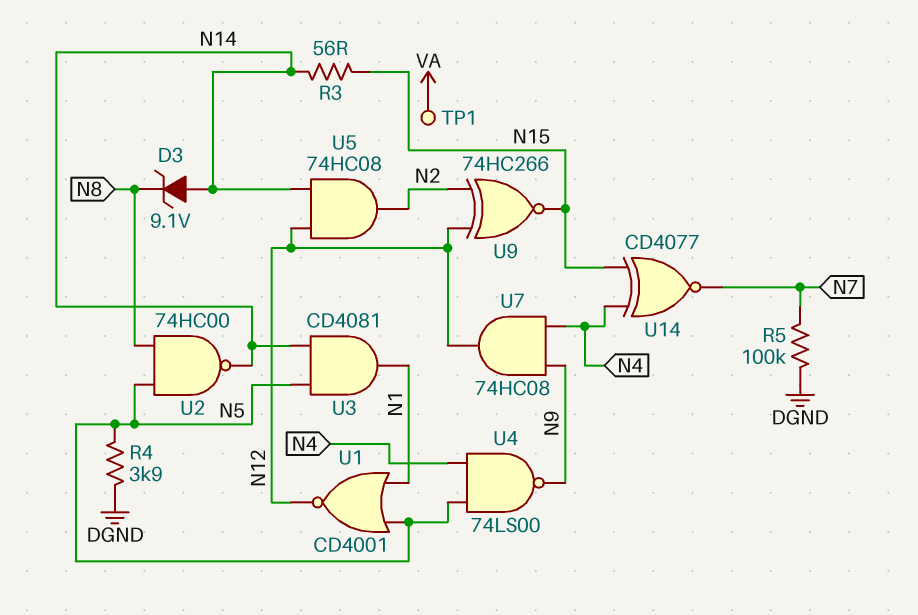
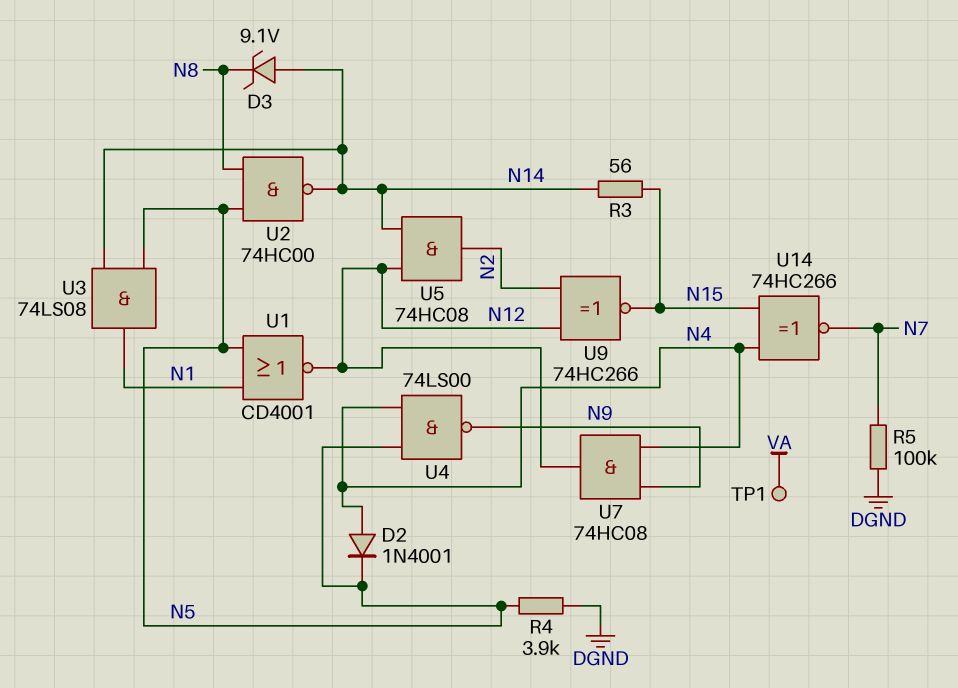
D2: none -> diode 1N4001 (A N4, K N5)
U3: AND CD4081 (in N5, in N14, out N1) -> AND 74LS08 (in N5, in N14, out N1)
U14: XNOR CD4077 (in N4, in N15, out N7) -> XNOR 74HC266 (in N4, in N15, out N7)

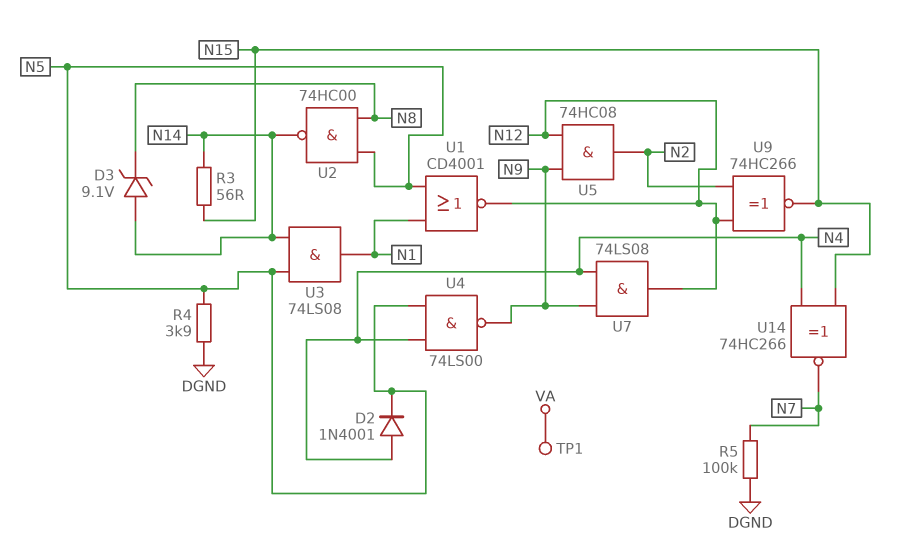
U5: AND 74HC08 (in N12, in N14, out N2) -> AND 74HC08 (in N9, in N12, out N2)
U7: AND 74HC08 (in N4, in N9, out N12) -> AND 74LS08 (in N4, in N9, out N12)

